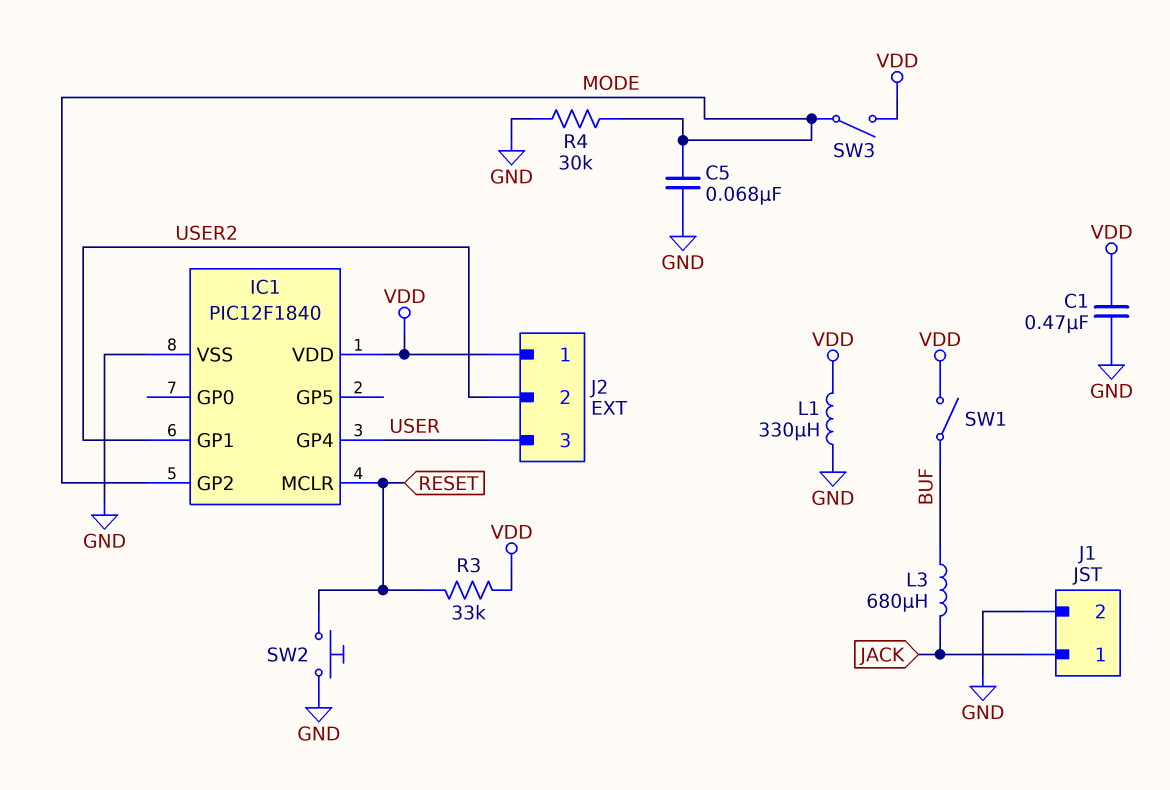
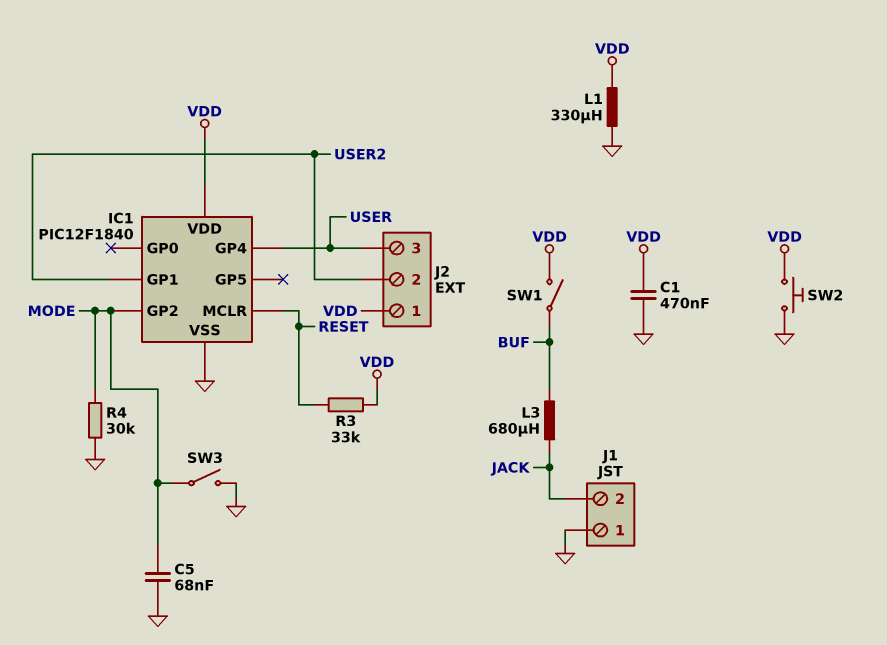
J1 pin 1: JACK -> GND
J1 pin 2: GND -> JACK
SW2: button (GND, RESET) -> button (GND, VDD)
SW3: switch (MODE, VDD) -> switch (GND, MODE)

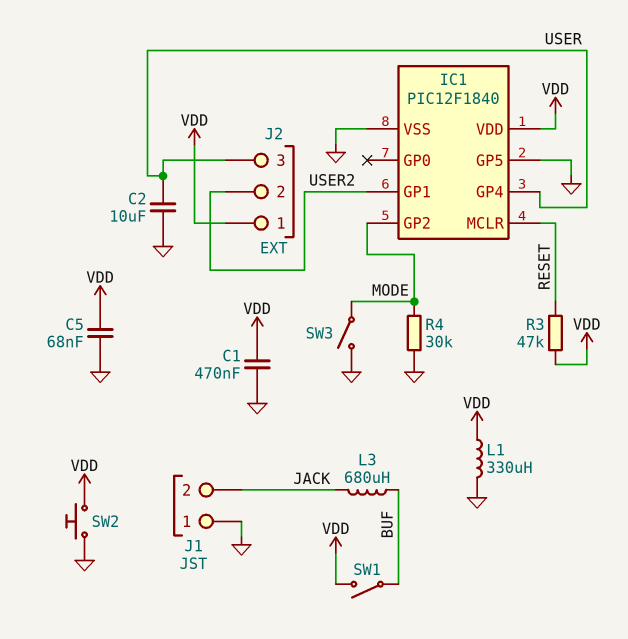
C2: none -> 10uF (GND, USER)
C5: 68nF (GND, MODE) -> 68nF (GND, VDD)
IC1 pin GP5: none -> GND
R3: 33k (RESET, VDD) -> 47k (RESET, VDD)

